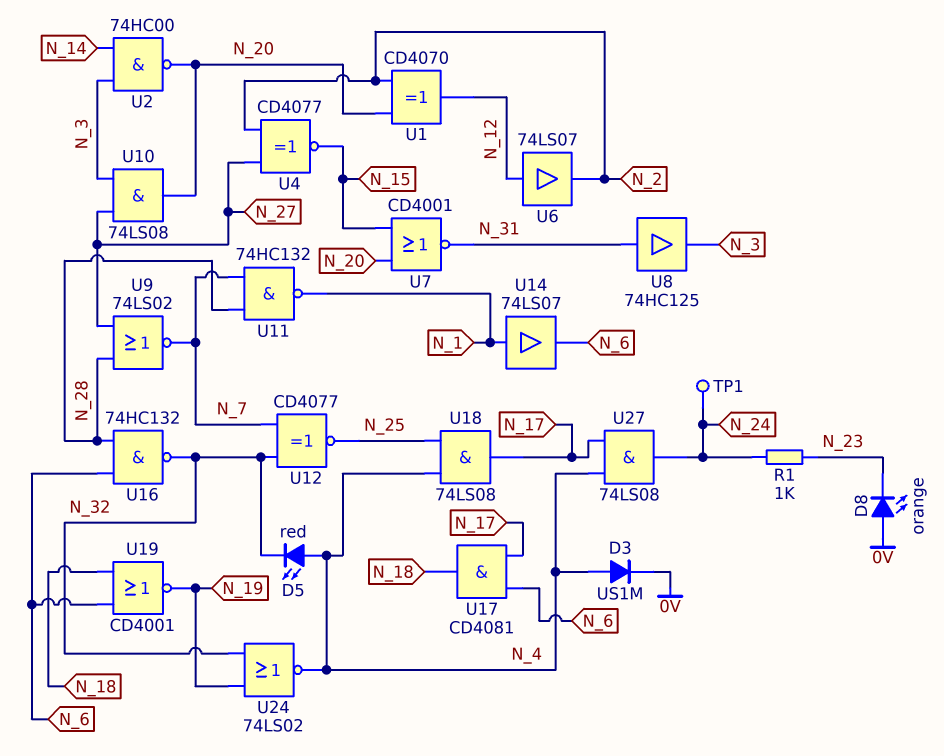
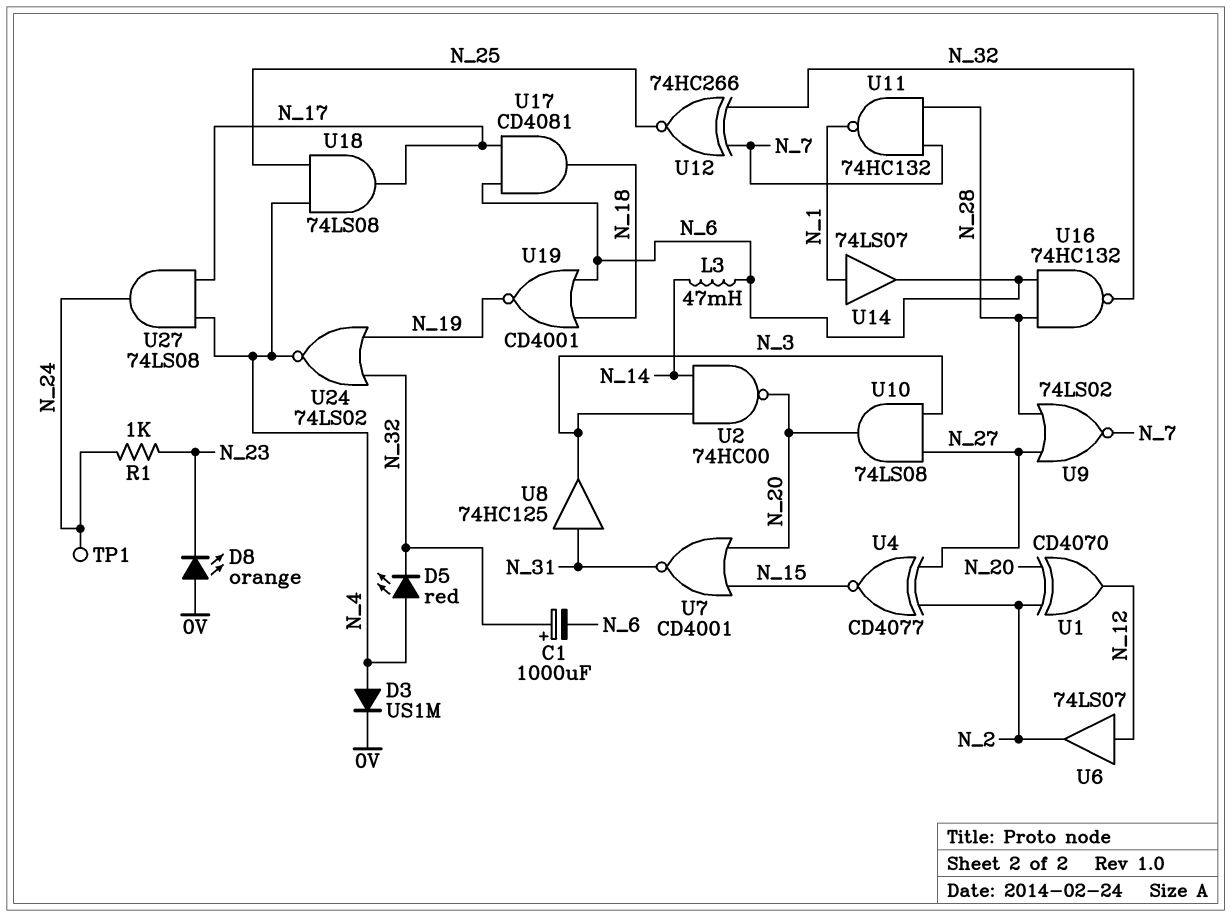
C1: none -> 1000uF (plus N_32, minus N_6)
L3: none -> 47mH (N_6, N_14)
U12: XNOR CD4077 (in N_7, in N_32, out N_25) -> XNOR 74HC266 (in N_7, in N_32, out N_25)

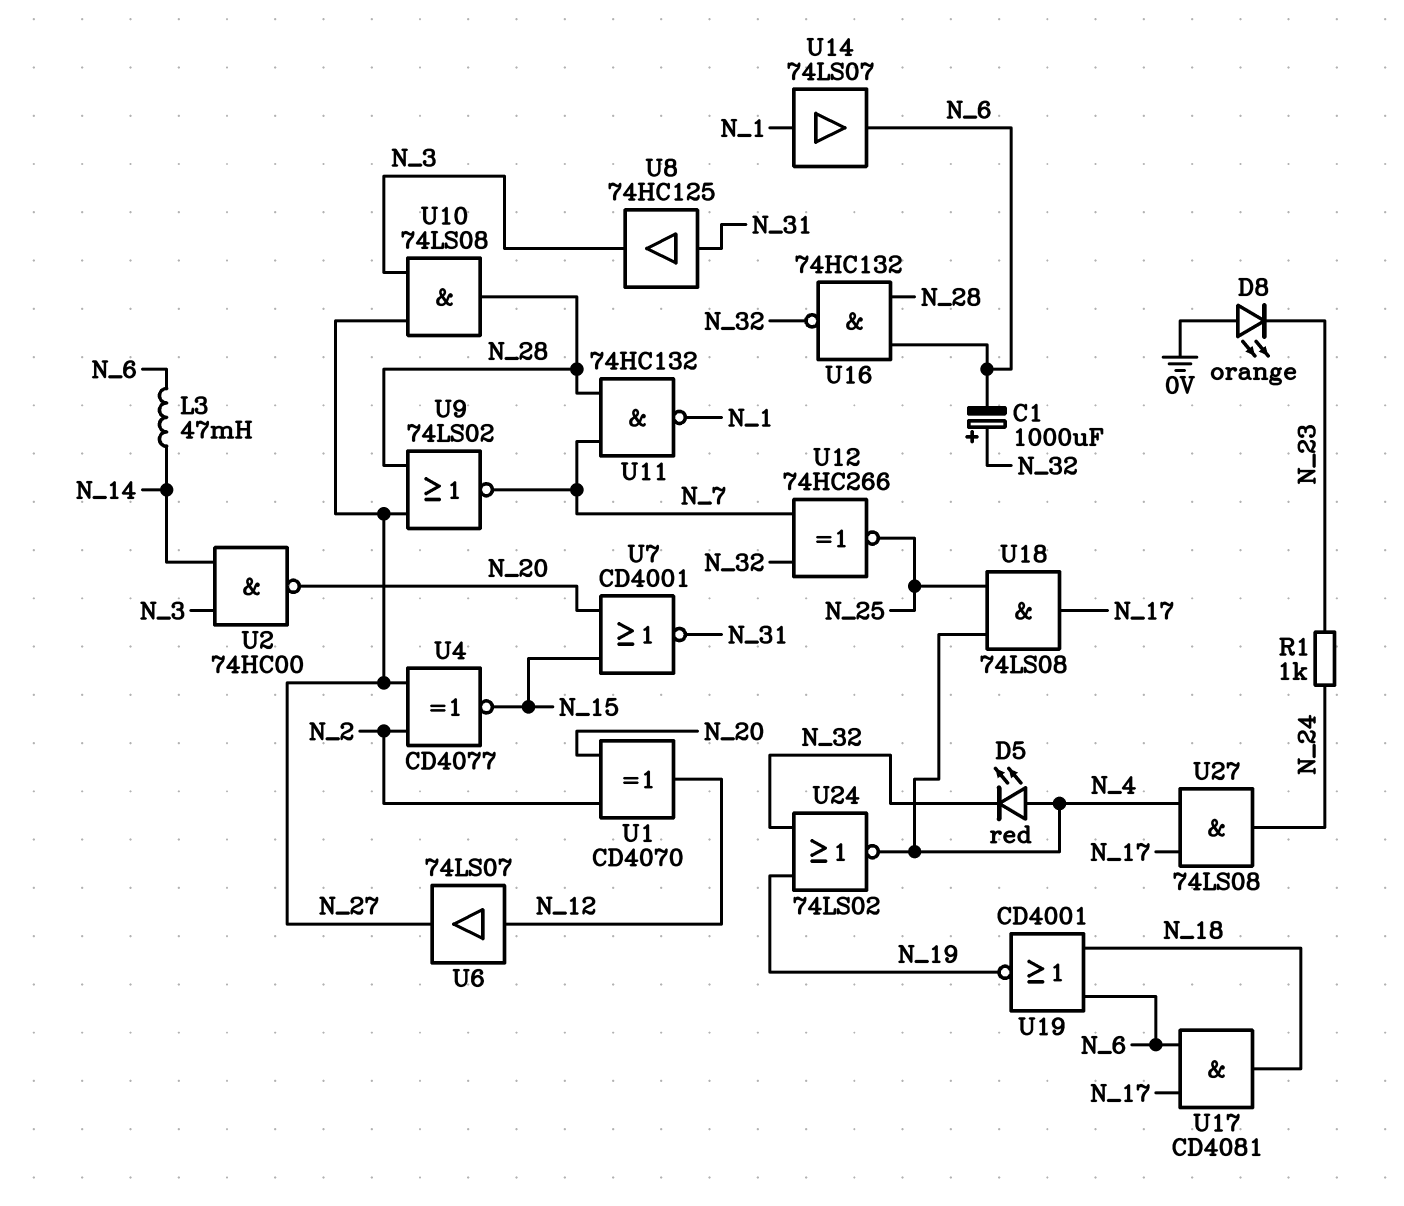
D3: diode US1M (A N_4, K 0V) -> none
TP1: test point (N_24) -> none
U6: buffer 74LS07 (in N_12, out N_2) -> buffer 74LS07 (in N_12, out N_27)
U10: AND 74LS08 (in N_3, in N_27, out N_20) -> AND 74LS08 (in N_3, in N_27, out N_28)

